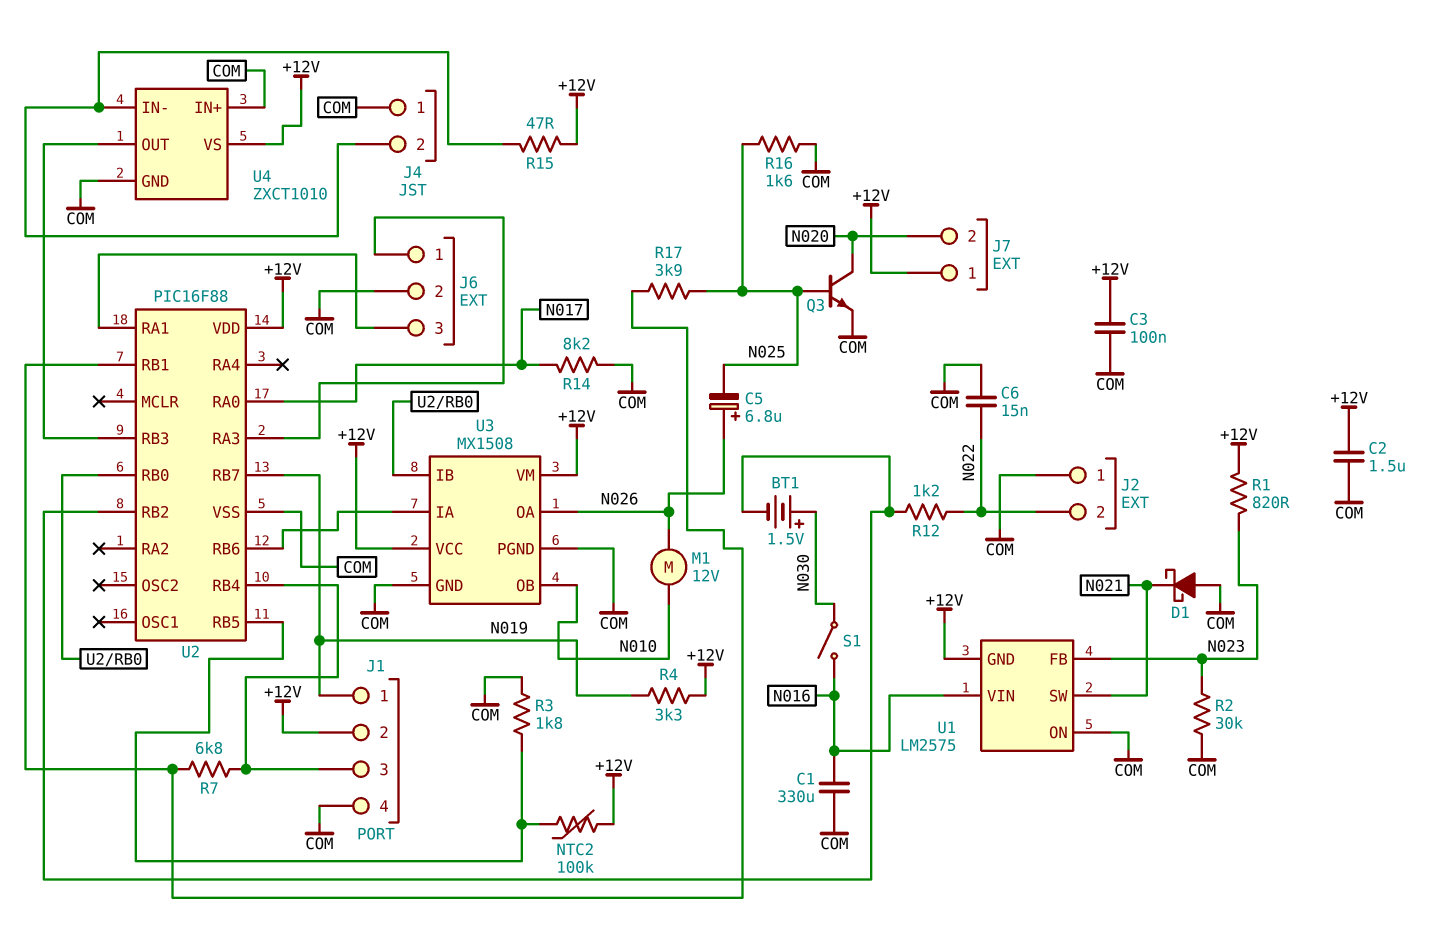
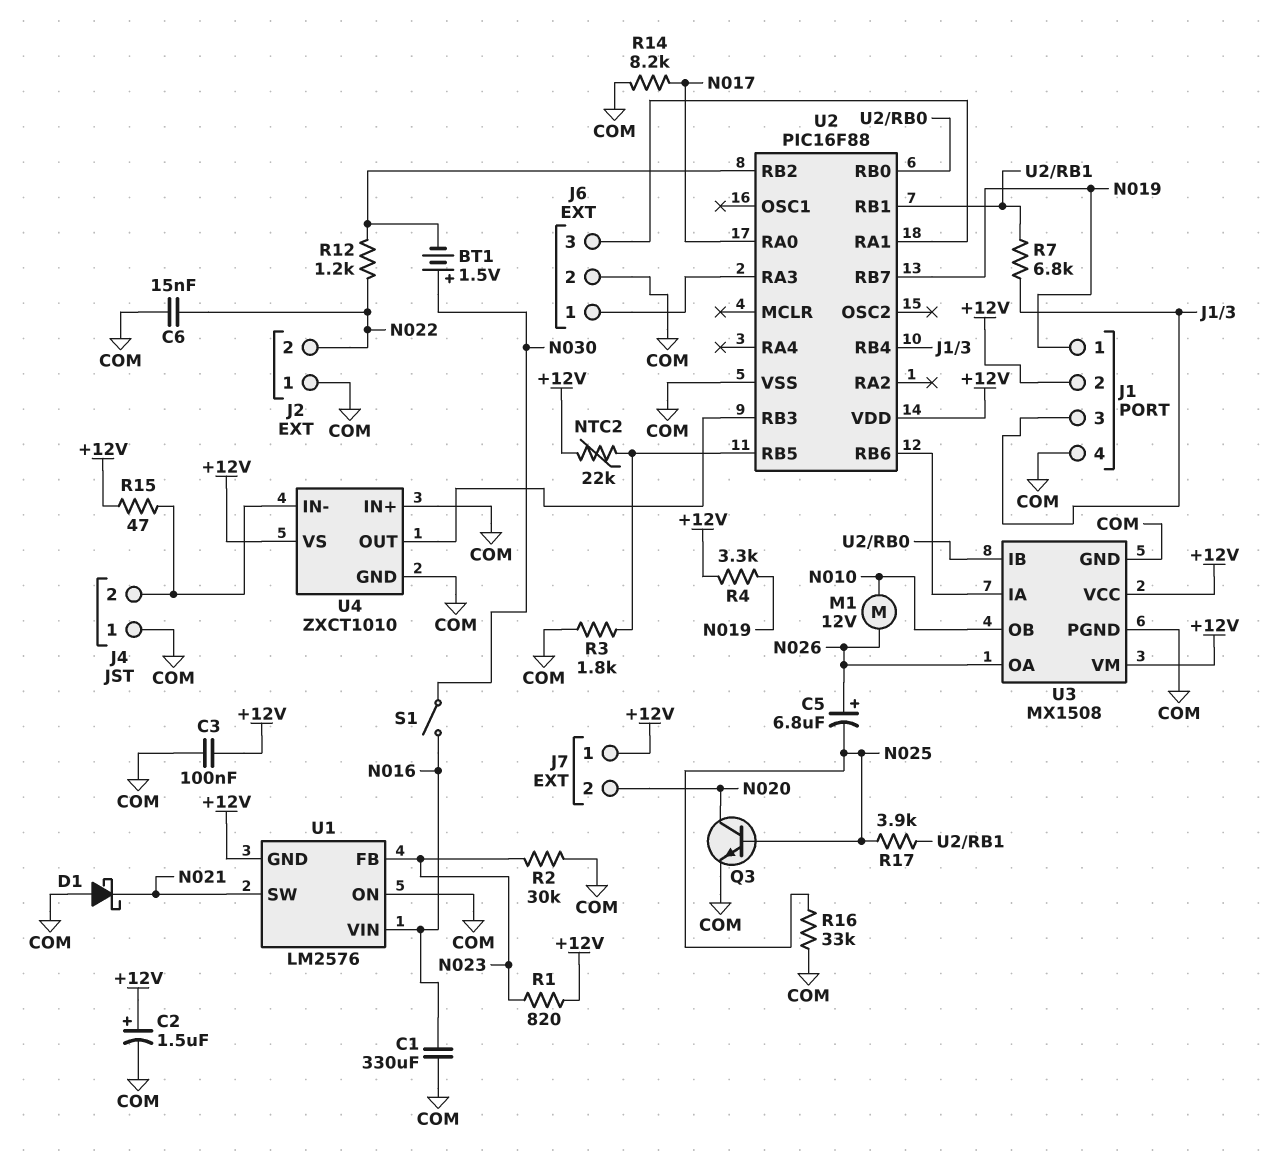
C2: 1.5uF (+12V, COM) -> 1.5uF (plus +12V, minus COM)
NTC2: 100k (+12V, U2/RB5) -> 22k (+12V, U2/RB5)
R16: 1.6k (COM, N025) -> 33k (COM, N025)
U1: LM2575 -> LM2576

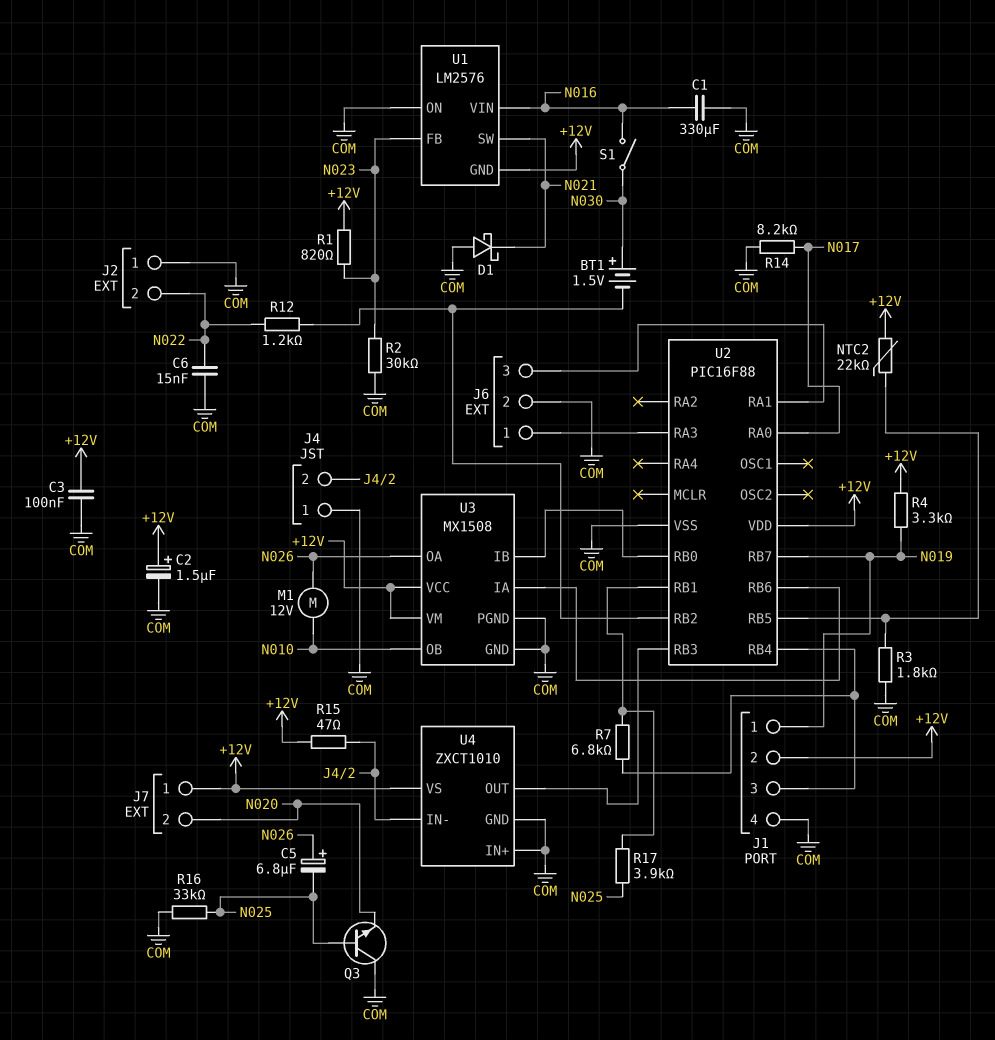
Q3: NPN (B N025, C N020, E COM) -> NPN (B N025, C COM, E N020)

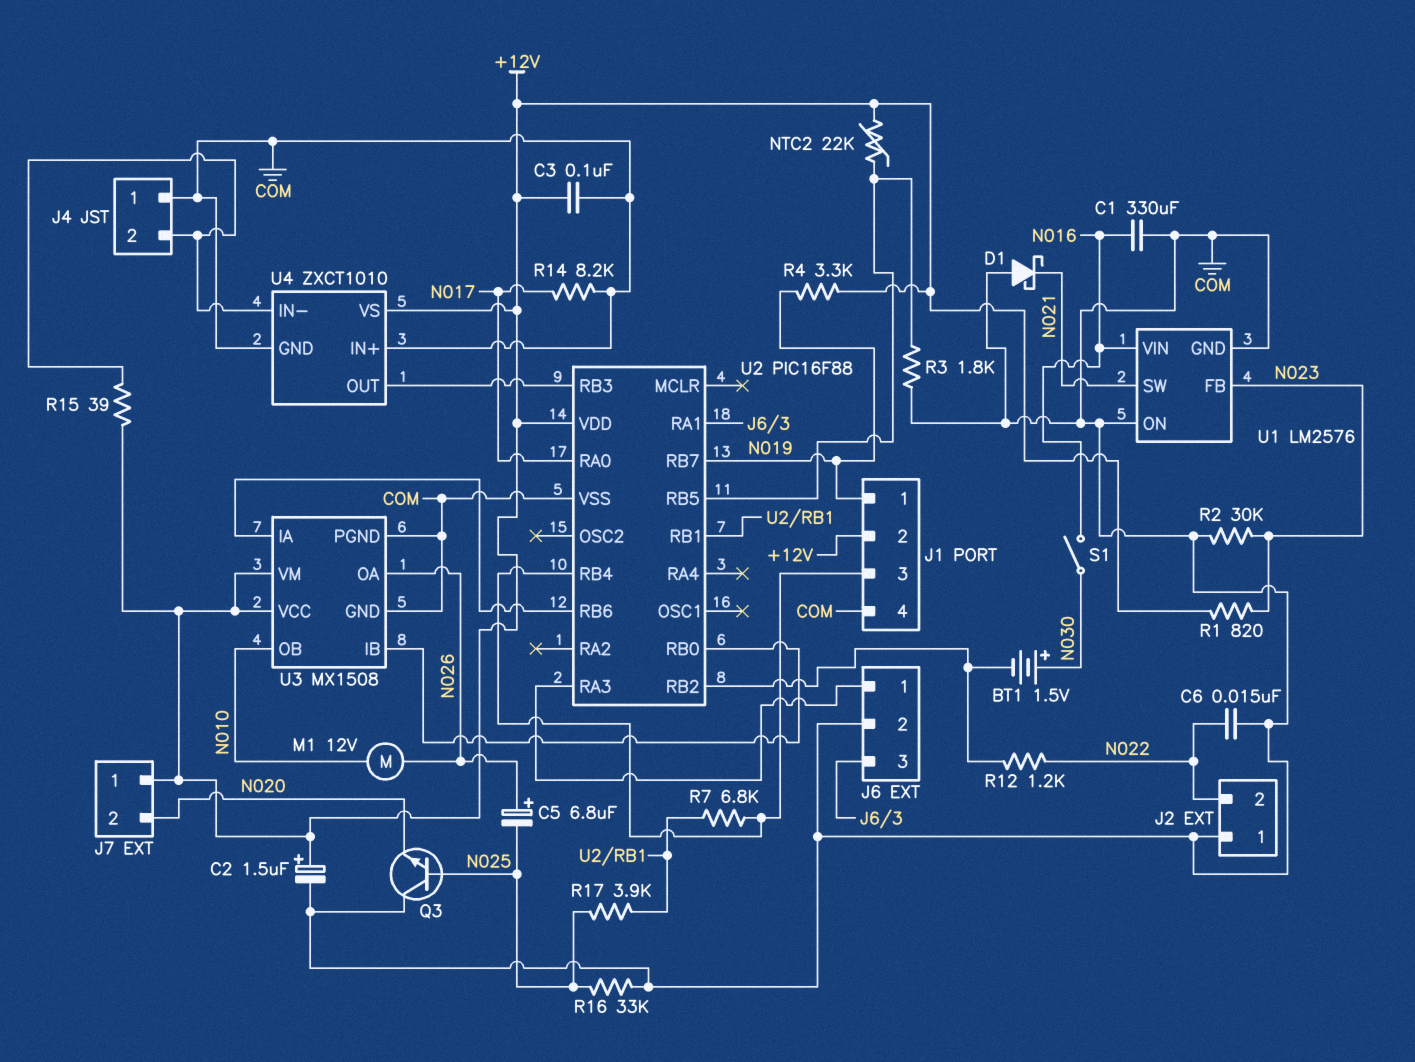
R15: 47 (+12V, J4/2) -> 39 (+12V, J4/2)
U1 pin GND: +12V -> COM

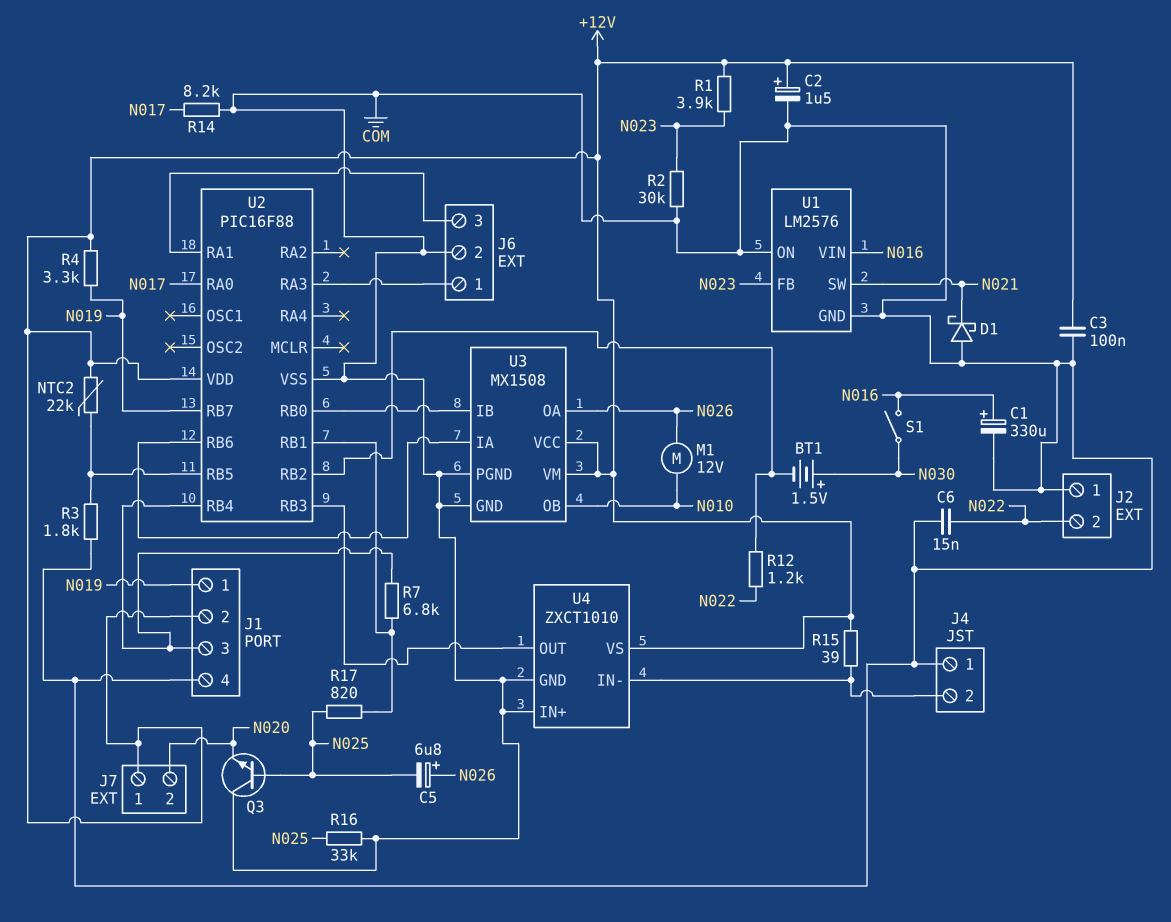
C1: 330uF (COM, N016) -> 330uF (plus N016, minus COM)
R1: 820 (+12V, N023) -> 3.9k (+12V, N023)
R17: 3.9k (N025, U2/RB1) -> 820 (N025, U2/RB1)

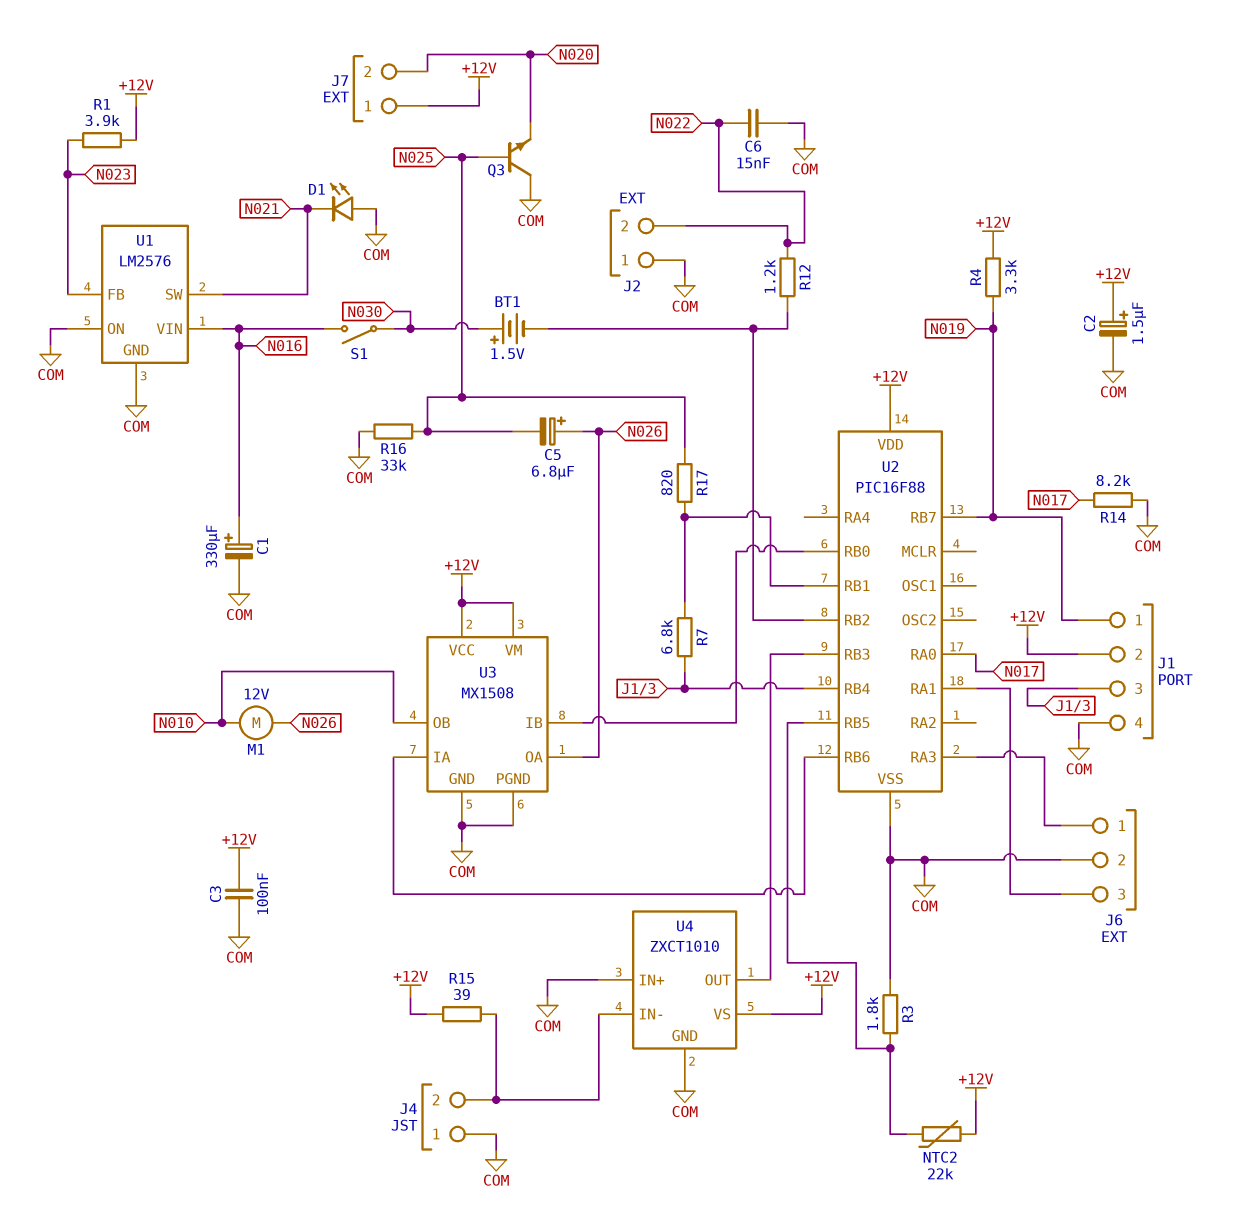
D1: schottky (A COM, K N021) -> LED (A COM, K N021)
R2: 30k (COM, N023) -> none

